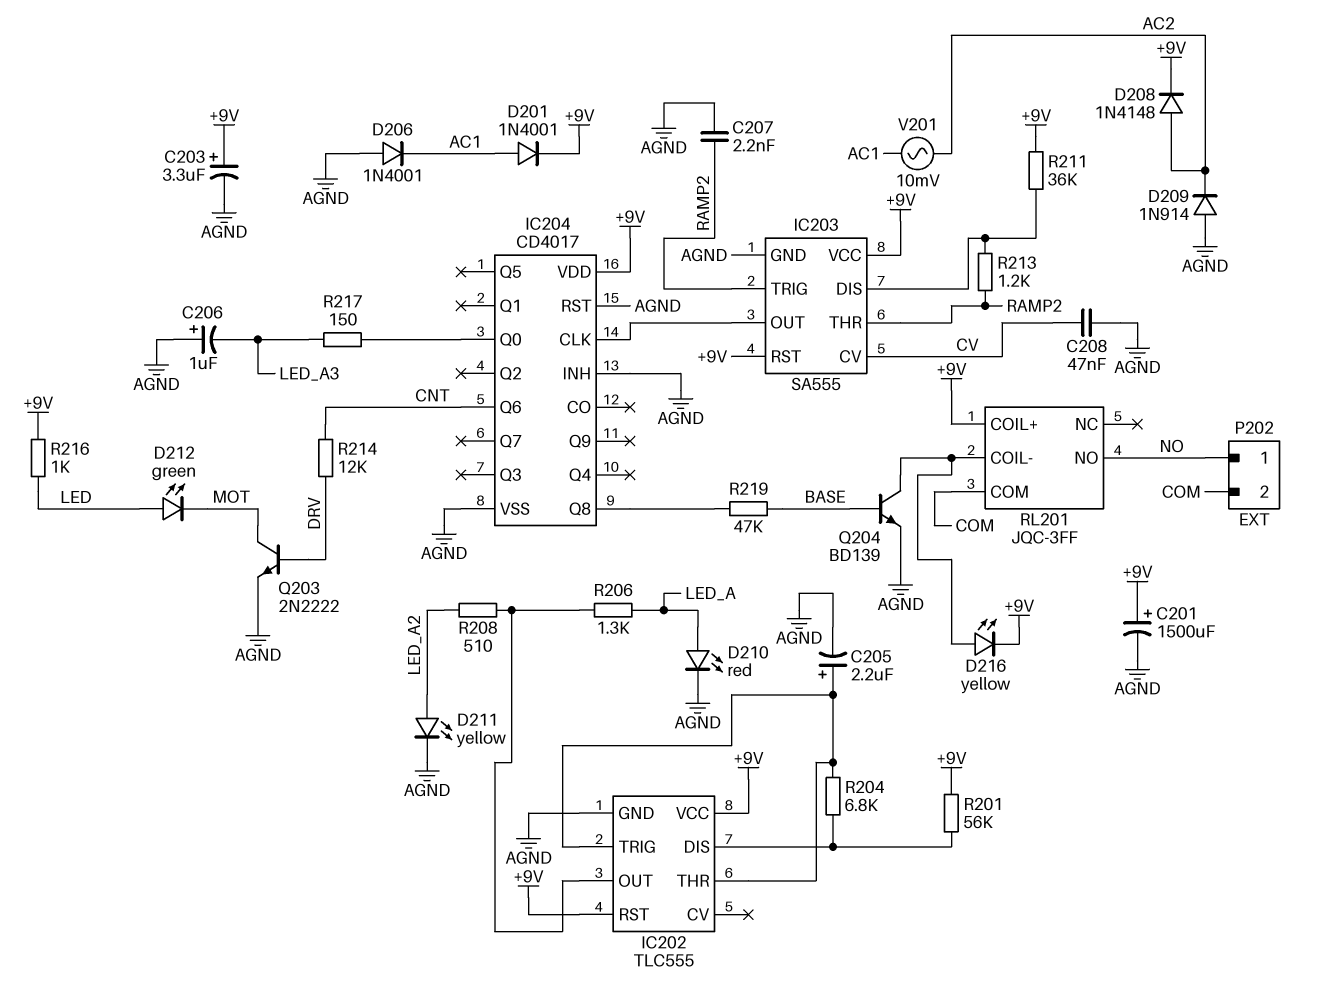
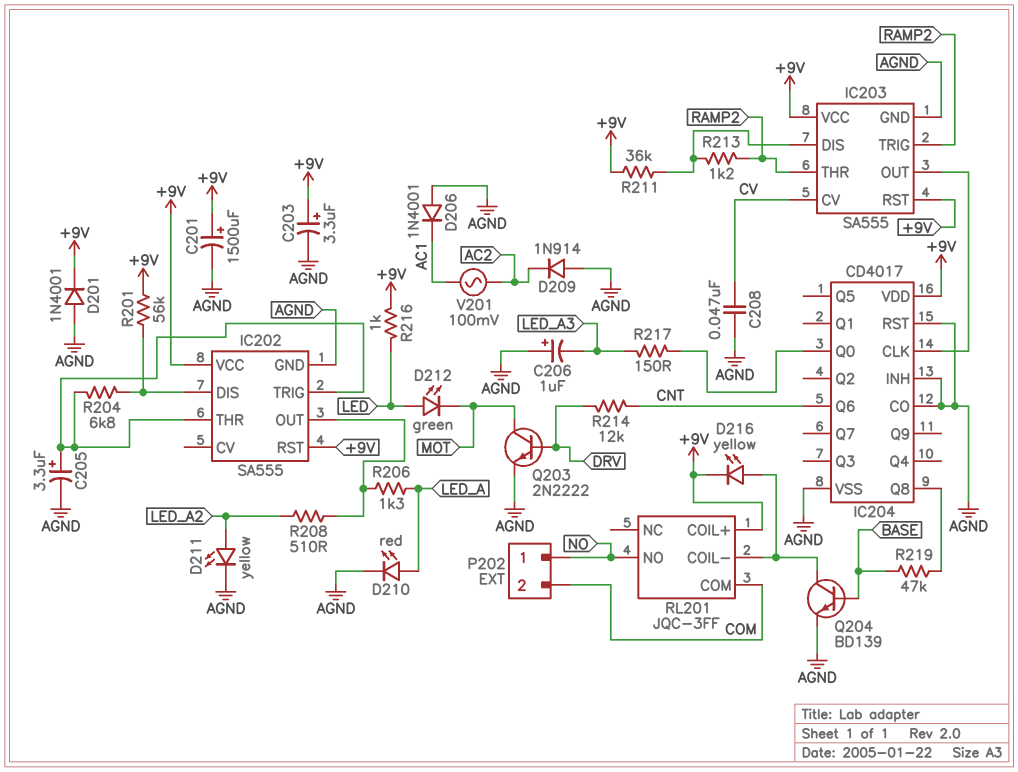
C205: 2.2uF (plus IC202/THR, minus AGND) -> 3.3uF (plus IC202/THR, minus AGND)
C207: 2.2nF (AGND, RAMP2) -> none
D201: diode 1N4001 (A AC1, K +9V) -> diode 1N4001 (A AGND, K +9V)
D208: diode 1N4148 (A AC2, K +9V) -> none
IC202: TLC555 -> SA555
IC204 pin CO: none -> AGND
V201: AC 10mV (AC1, AC2) -> AC 100mV (AC1, AC2)

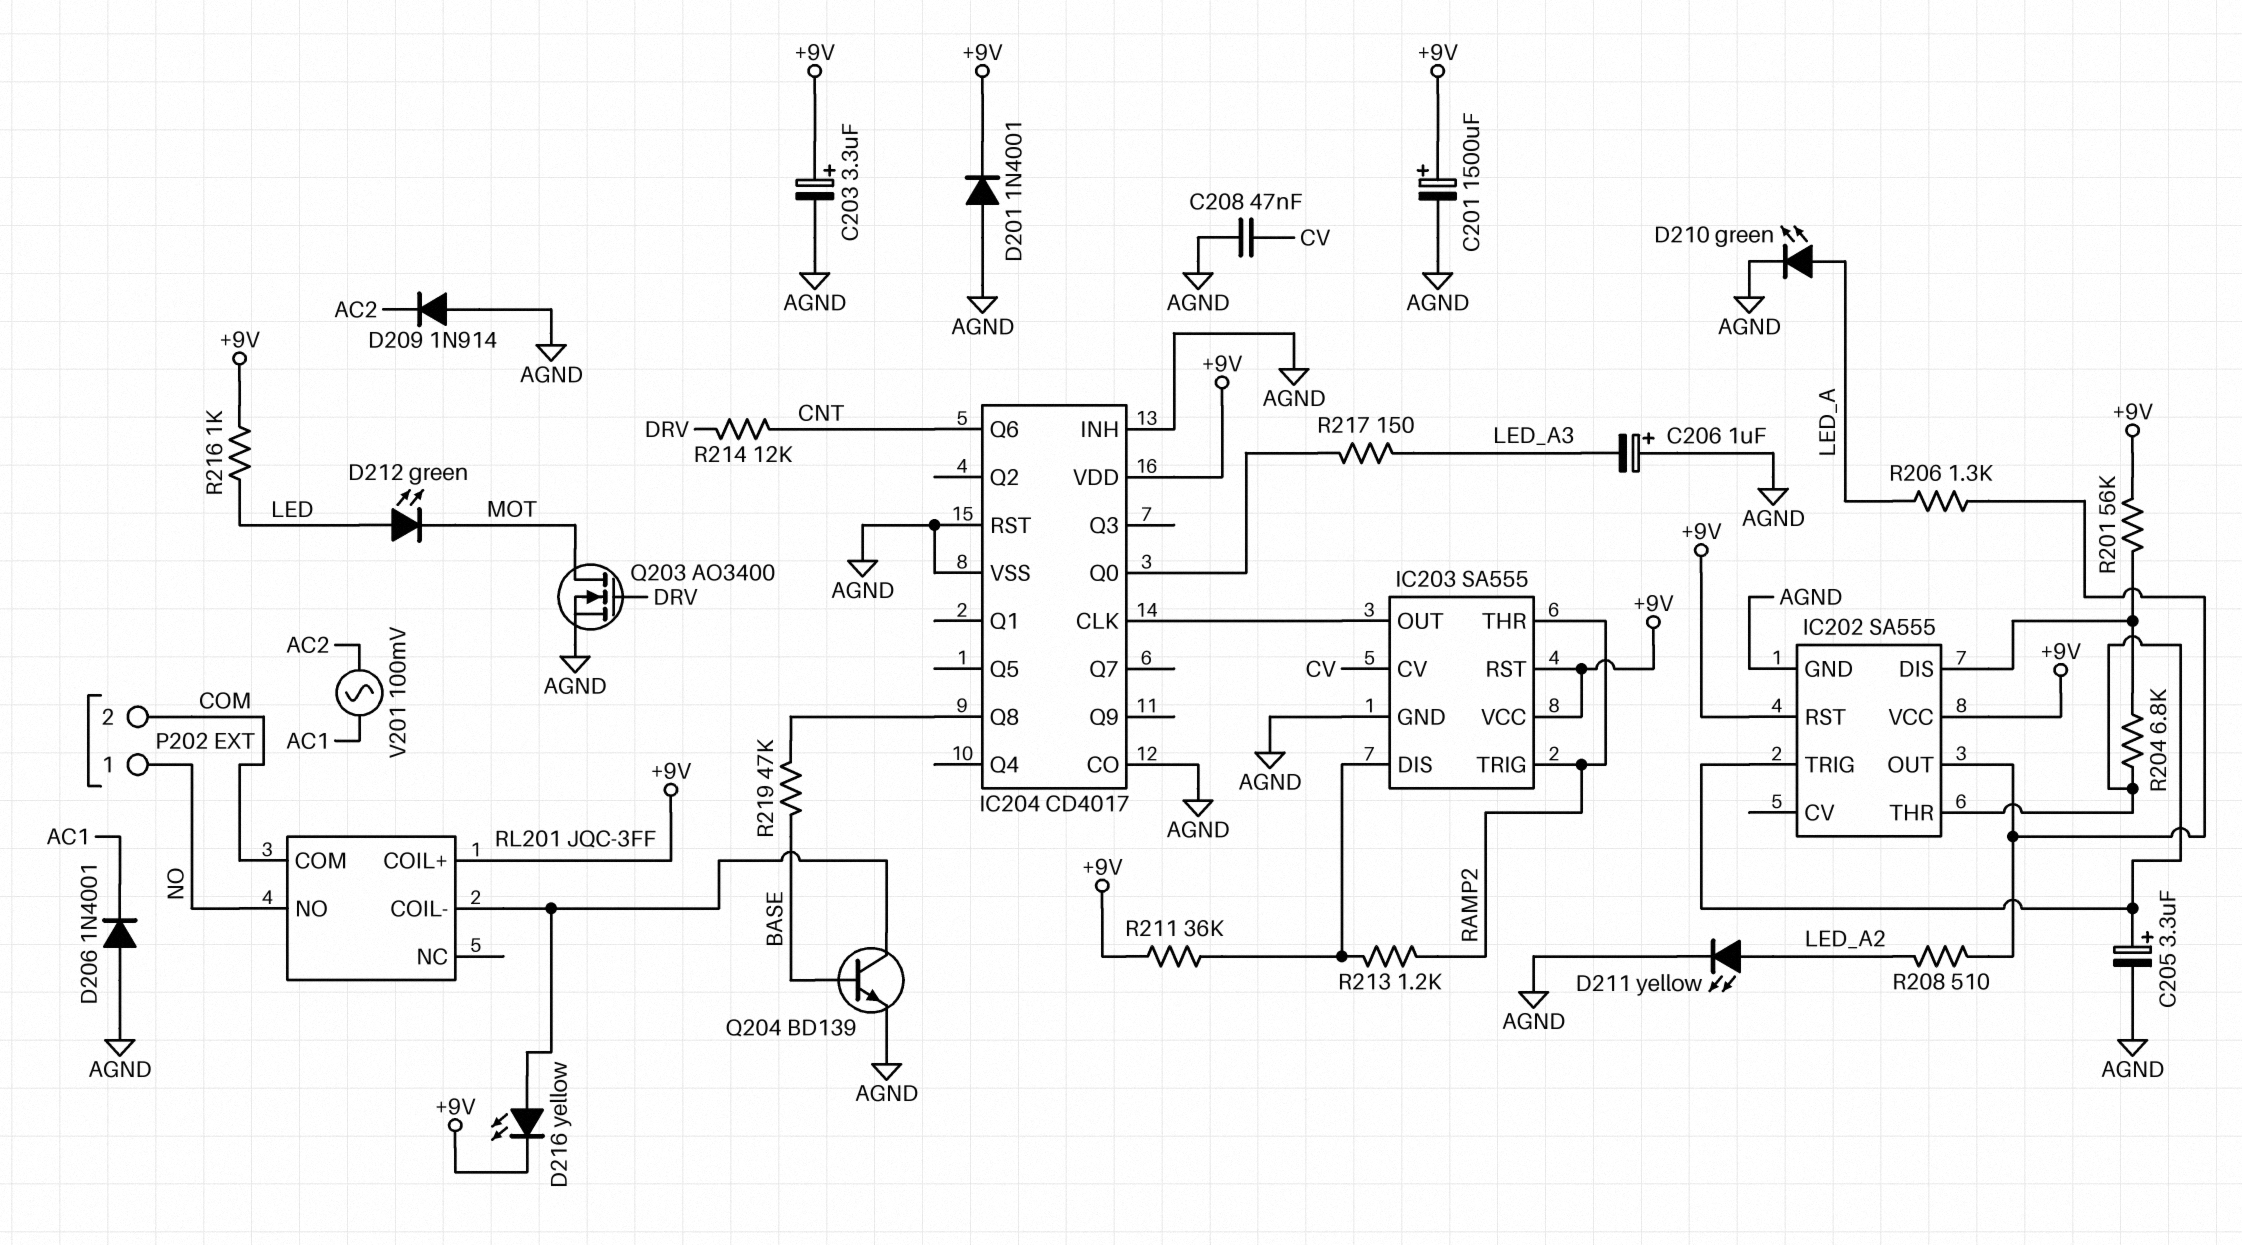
D210: LED red (A LED_A, K AGND) -> LED green (A LED_A, K AGND)
Q203: NPN 2N2222 (B DRV, C MOT, E AGND) -> NMOS AO3400 (G DRV, D MOT, S AGND)

